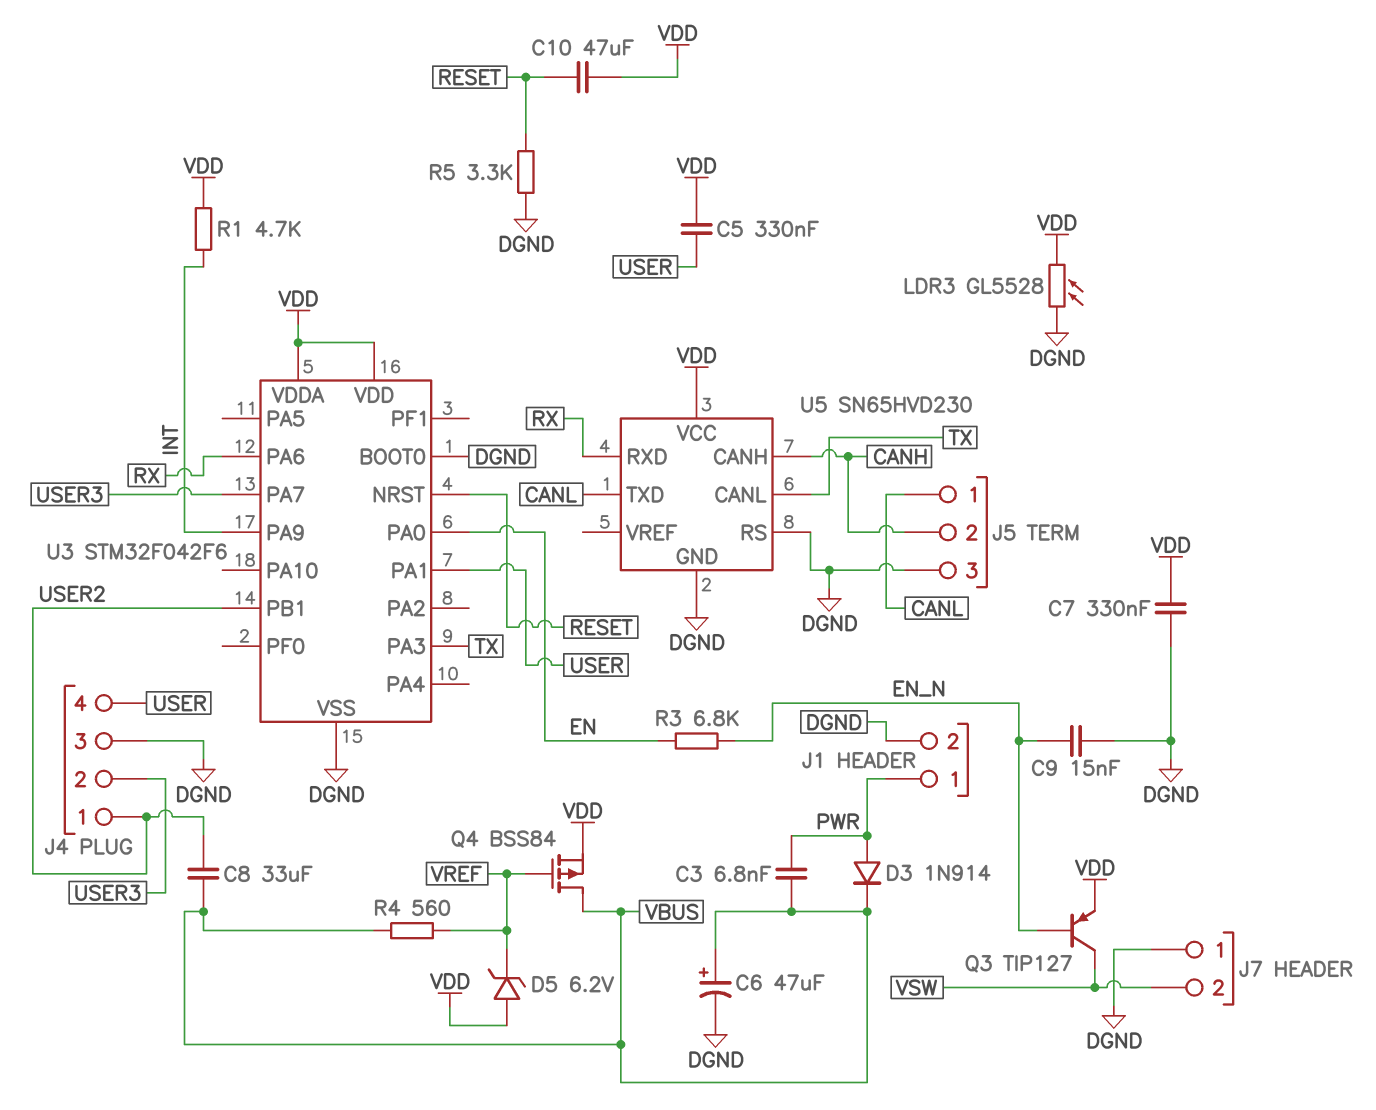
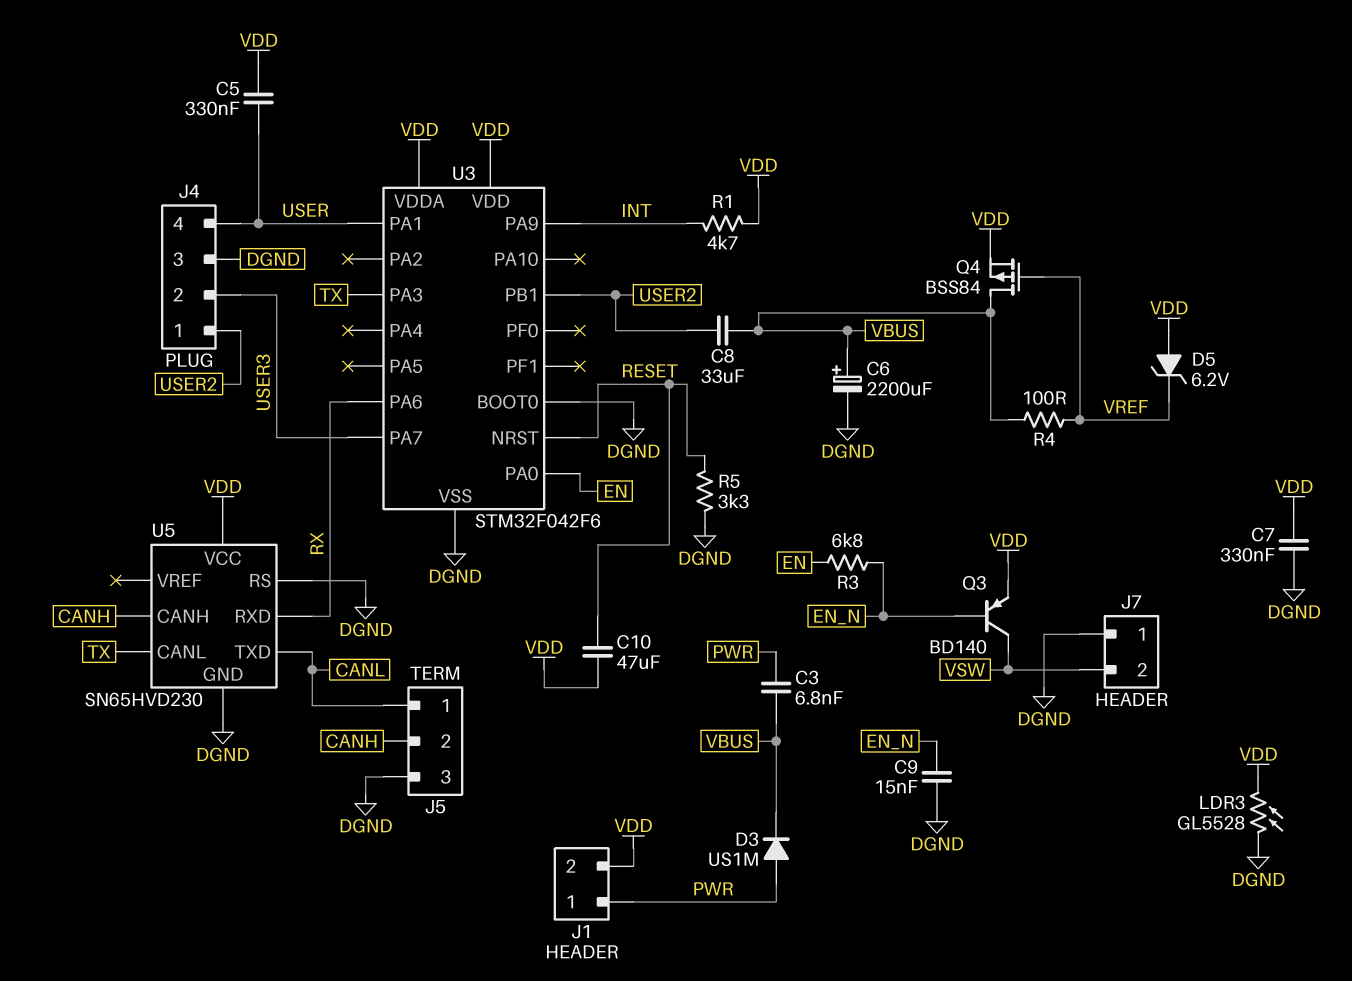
C6: 47uF (plus VBUS, minus DGND) -> 2200uF (plus VBUS, minus DGND)
D3: diode 1N914 (A PWR, K VBUS) -> diode US1M (A PWR, K VBUS)
J1 pin 2: DGND -> VDD
Q3: PNP TIP127 (B EN_N, C VSW, E VDD) -> PNP BD140 (B EN_N, C VSW, E VDD)
R4: 560 (VBUS, VREF) -> 100 (VBUS, VREF)

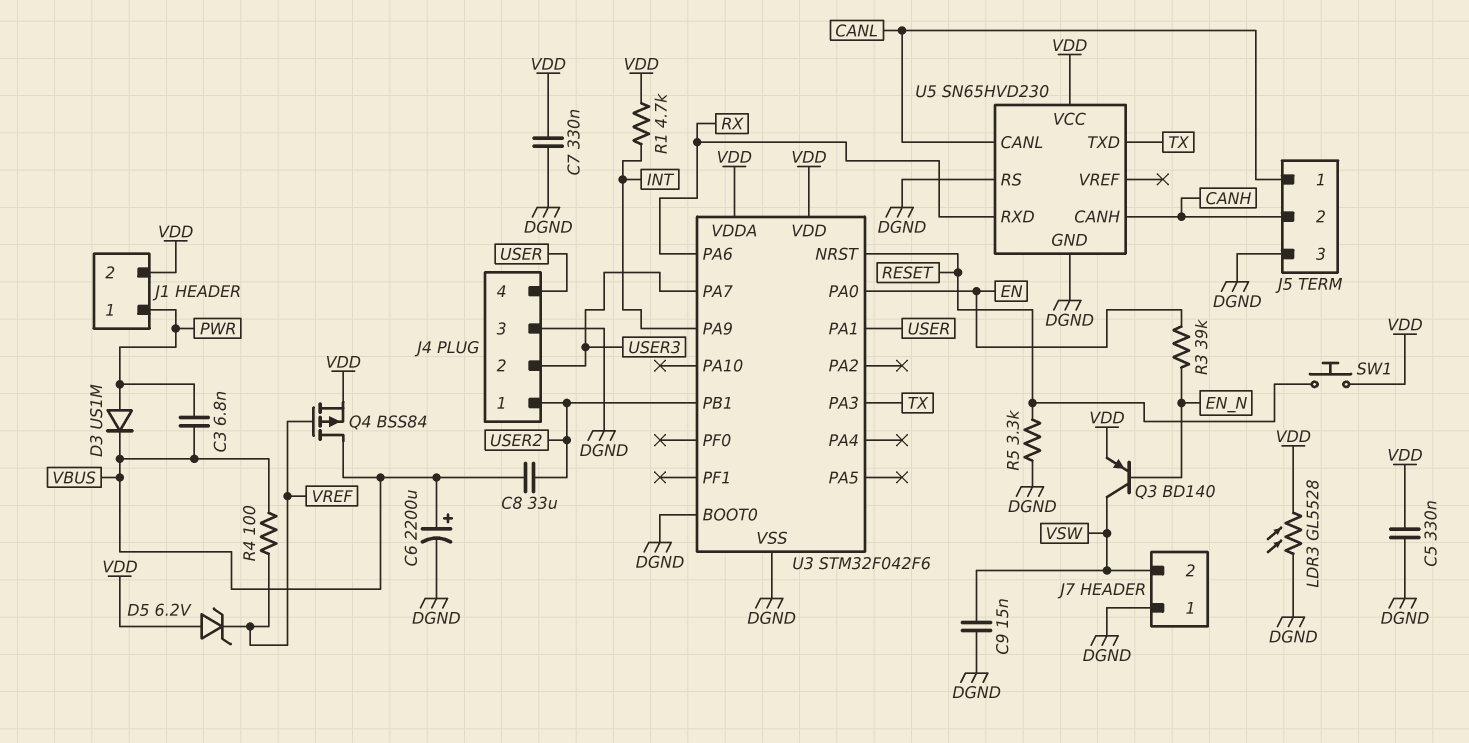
C5: 330nF (USER, VDD) -> 330nF (DGND, VDD)
C9: 15nF (DGND, EN_N) -> 15nF (DGND, VSW)
C10: 47uF (RESET, VDD) -> none
R3: 6.8k (EN, EN_N) -> 39k (EN, EN_N)
SW1: none -> button (RESET, VDD)
U5 pin CANL: TX -> CANL
U5 pin TXD: CANL -> TX

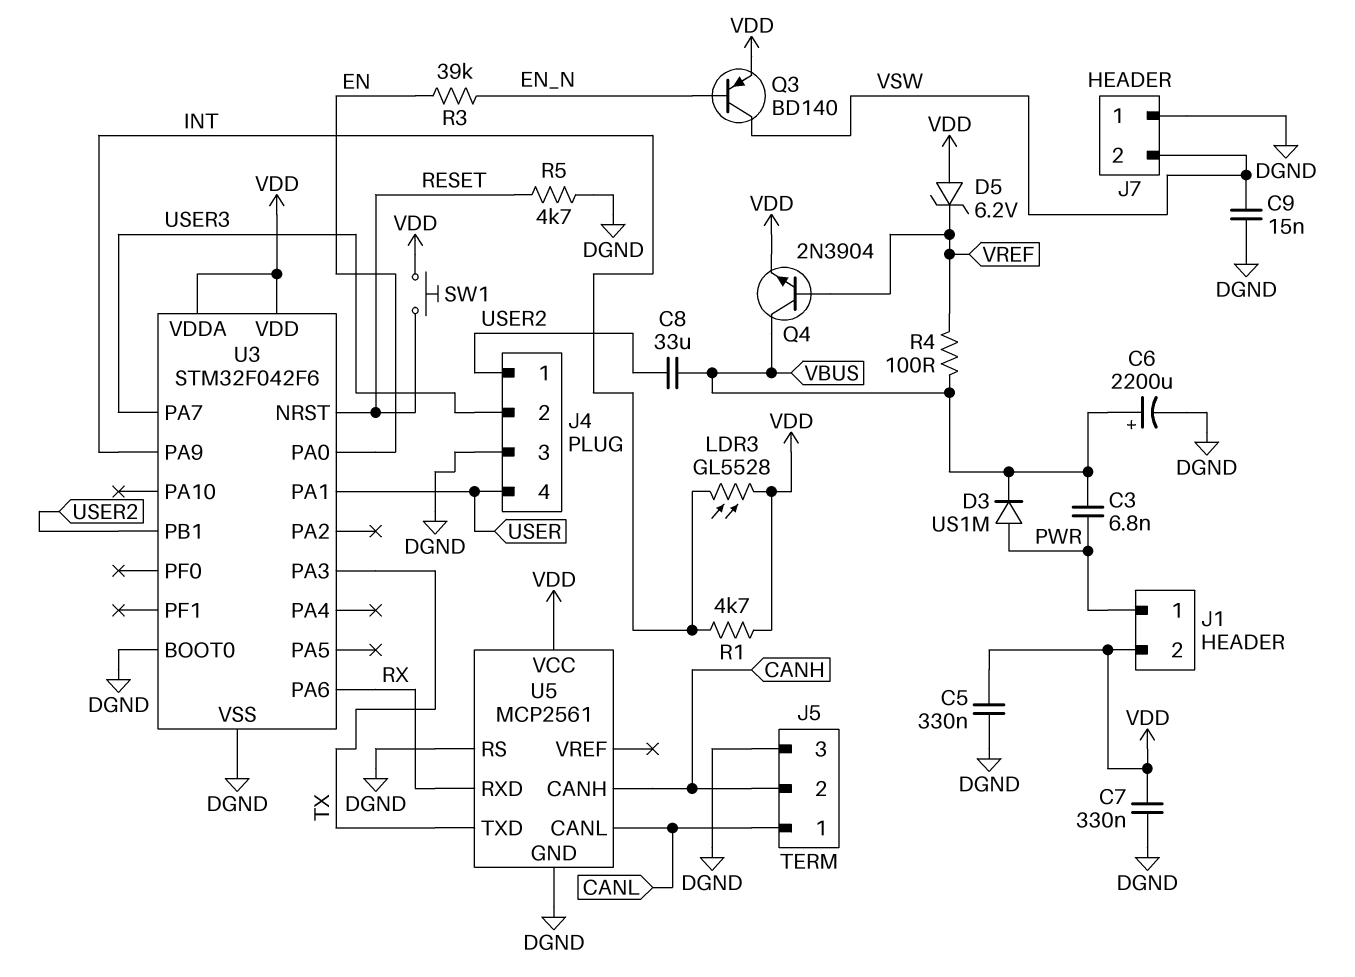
LDR3: GL5528 (DGND, VDD) -> GL5528 (INT, VDD)
Q4: PMOS BSS84 (G VREF, D VBUS, S VDD) -> NPN 2N3904 (B VREF, C VBUS, E VDD)
R5: 3.3k (DGND, RESET) -> 4.7k (DGND, RESET)
U5: SN65HVD230 -> MCP2561

